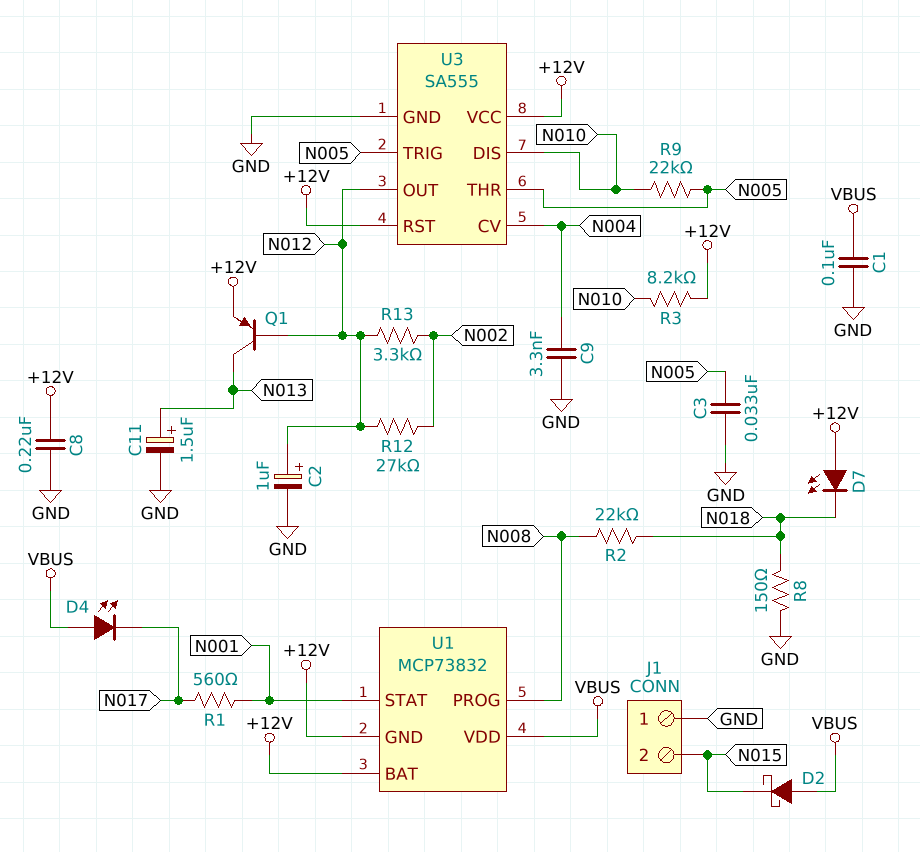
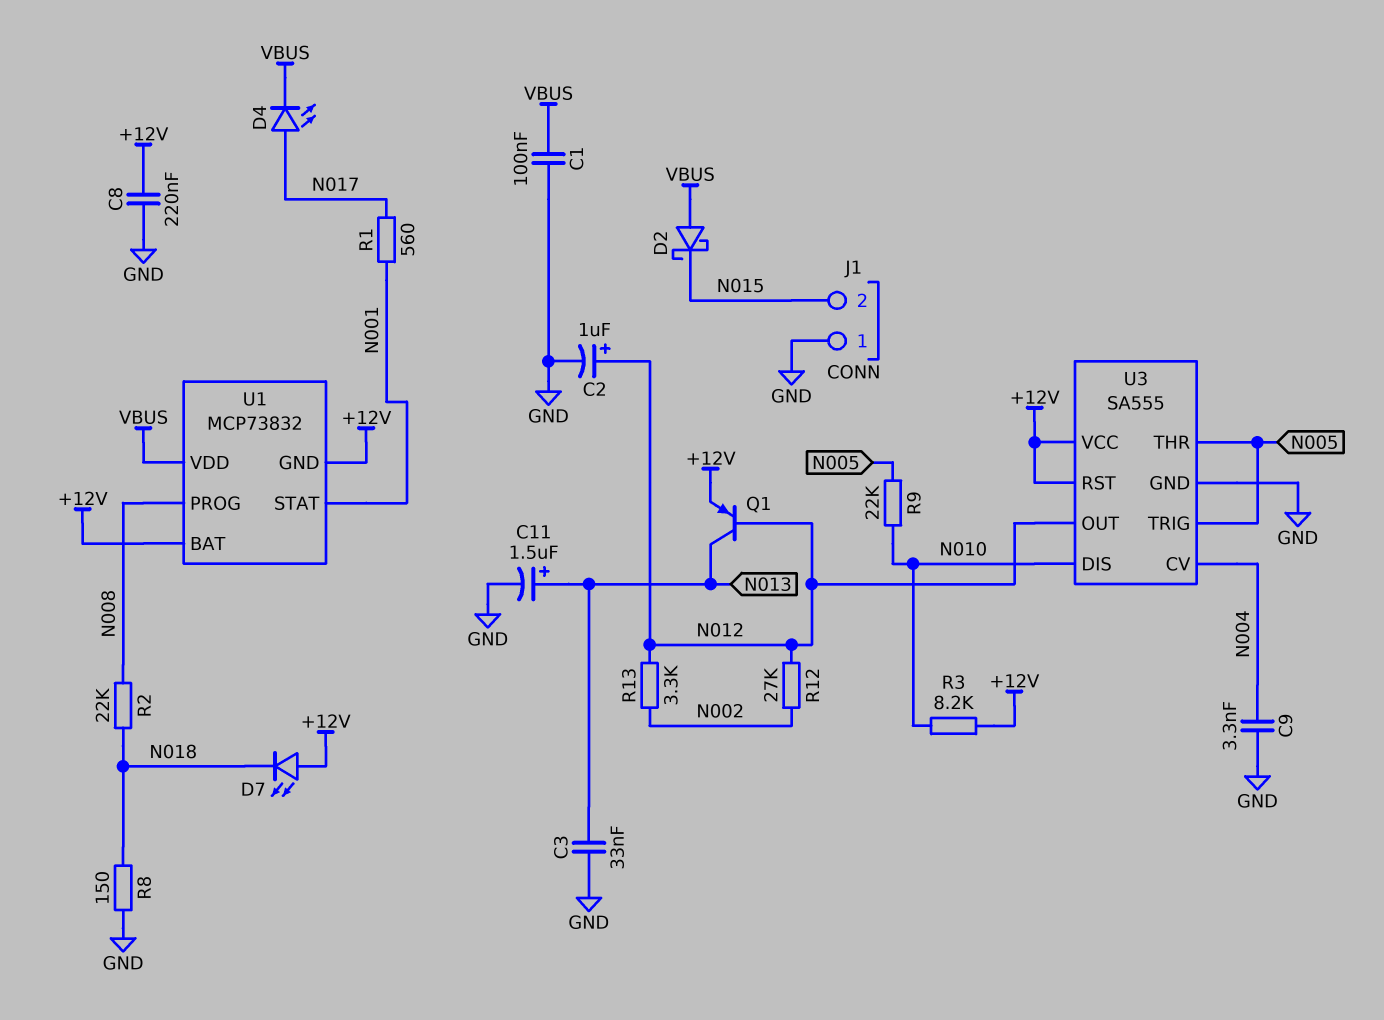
C3: 33nF (GND, N005) -> 33nF (GND, N013)
D4: LED (A VBUS, K N017) -> LED (A N017, K VBUS)

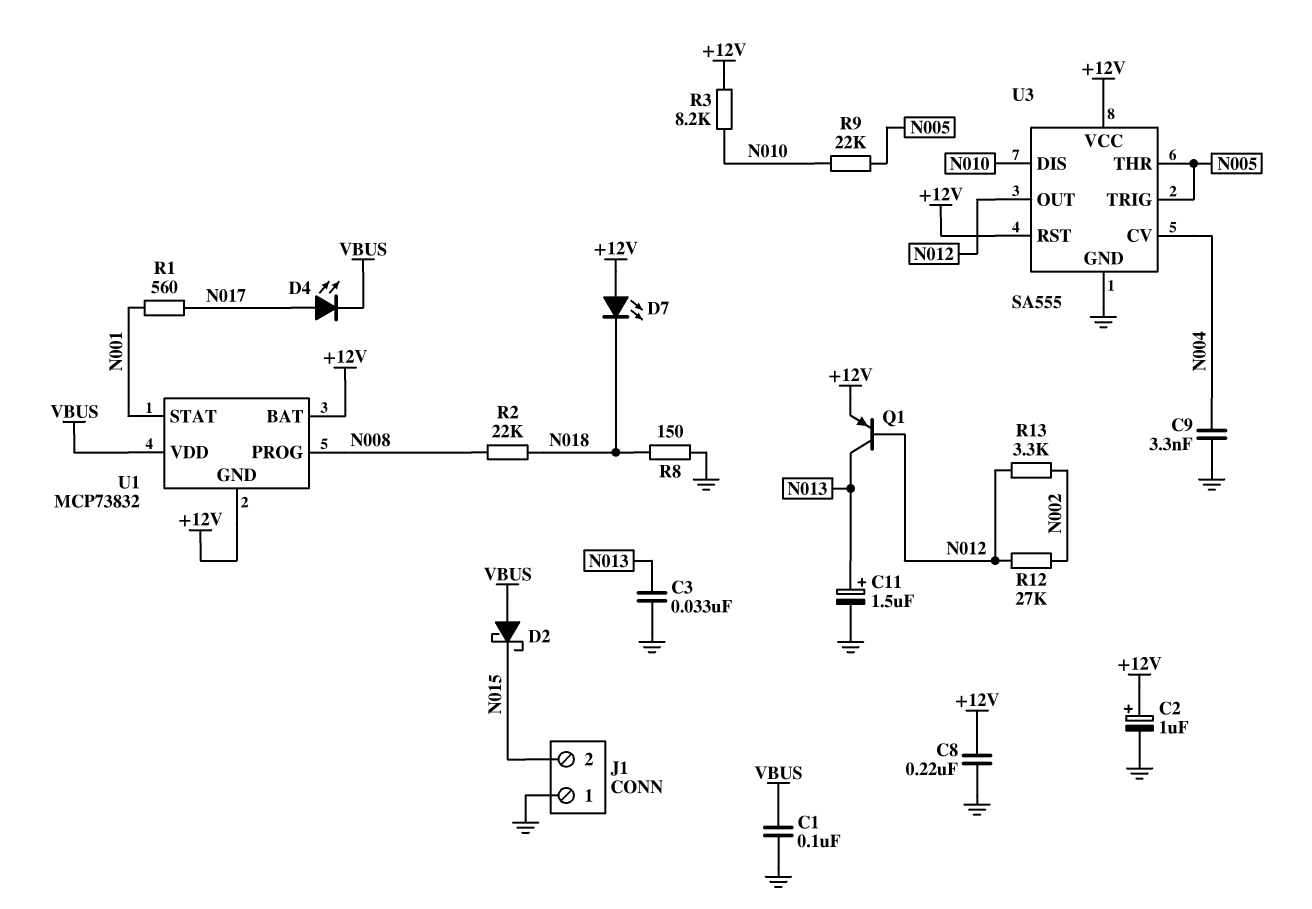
C2: 1uF (plus N012, minus GND) -> 1uF (plus +12V, minus GND)

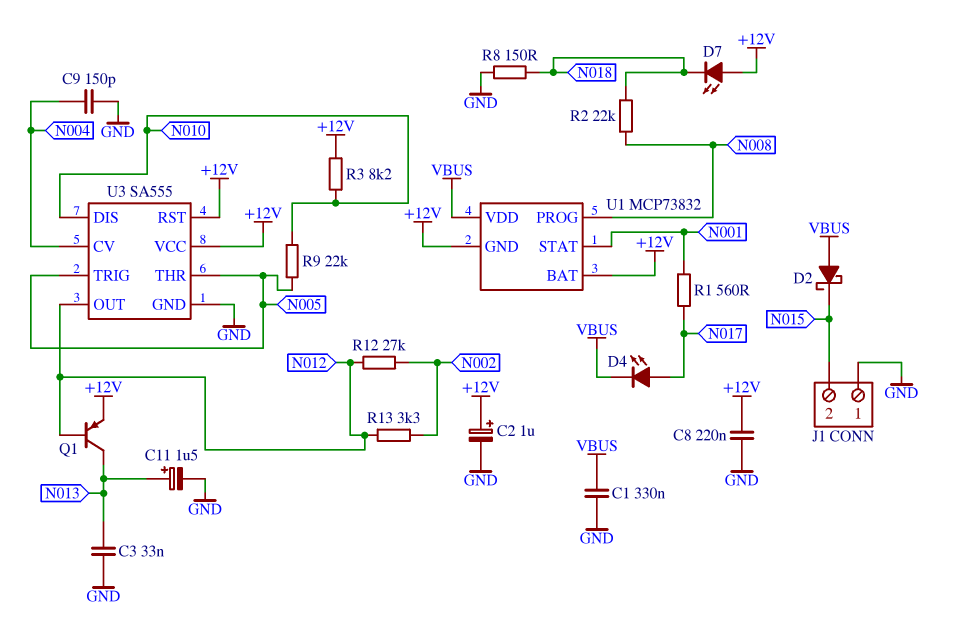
C1: 100nF (GND, VBUS) -> 330nF (GND, VBUS)
C9: 3.3nF (GND, N004) -> 150pF (GND, N004)

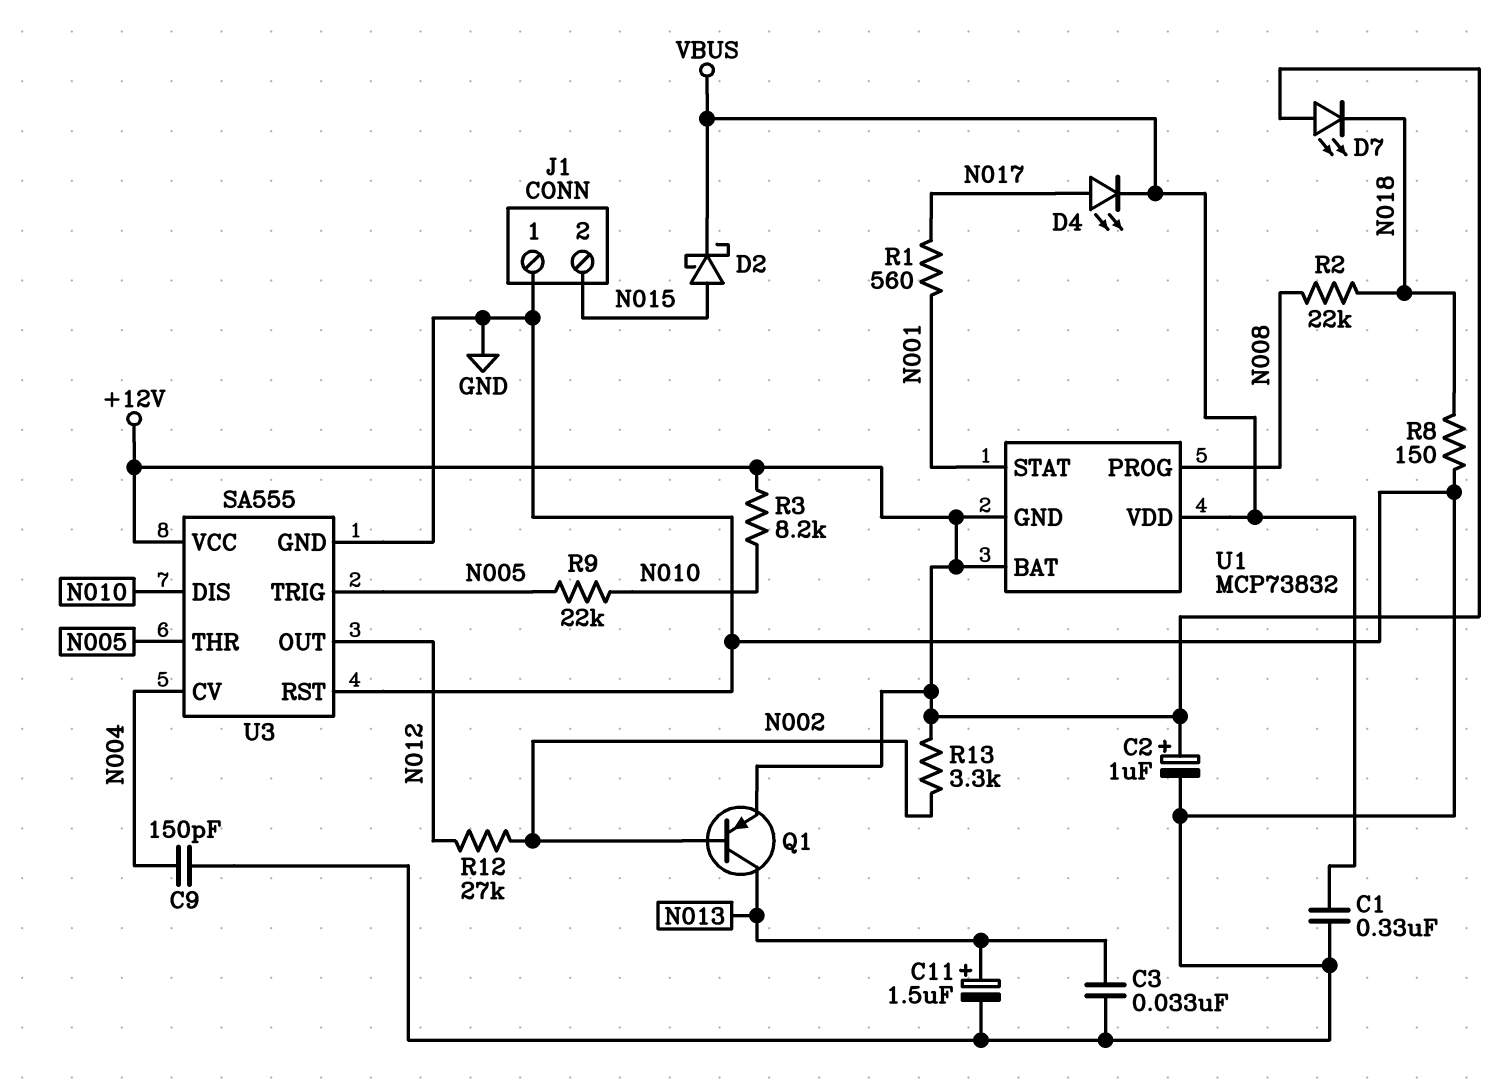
C8: 220nF (+12V, GND) -> none
D2: schottky (A VBUS, K N015) -> schottky (A N015, K VBUS)
Q1: PNP (B N012, C N013, E +12V) -> PNP (B N002, C N013, E +12V)
R13: 3.3k (N002, N012) -> 3.3k (+12V, N002)
U3 pin RST: +12V -> GND

